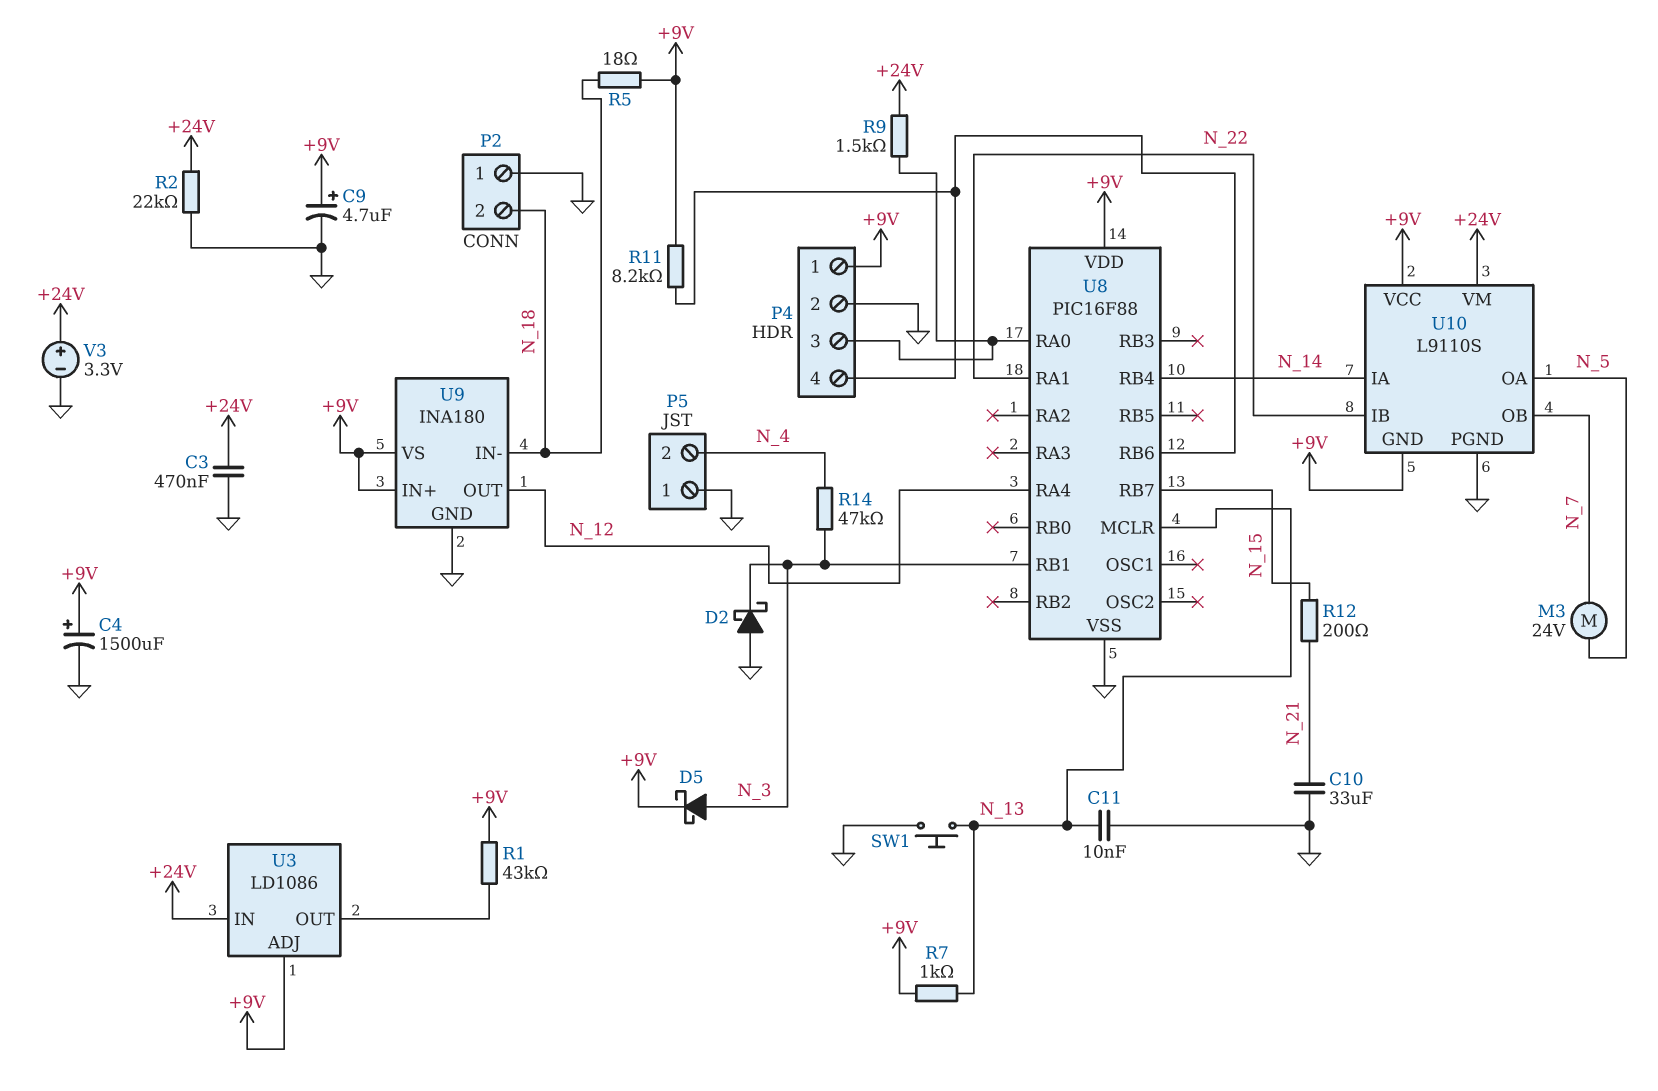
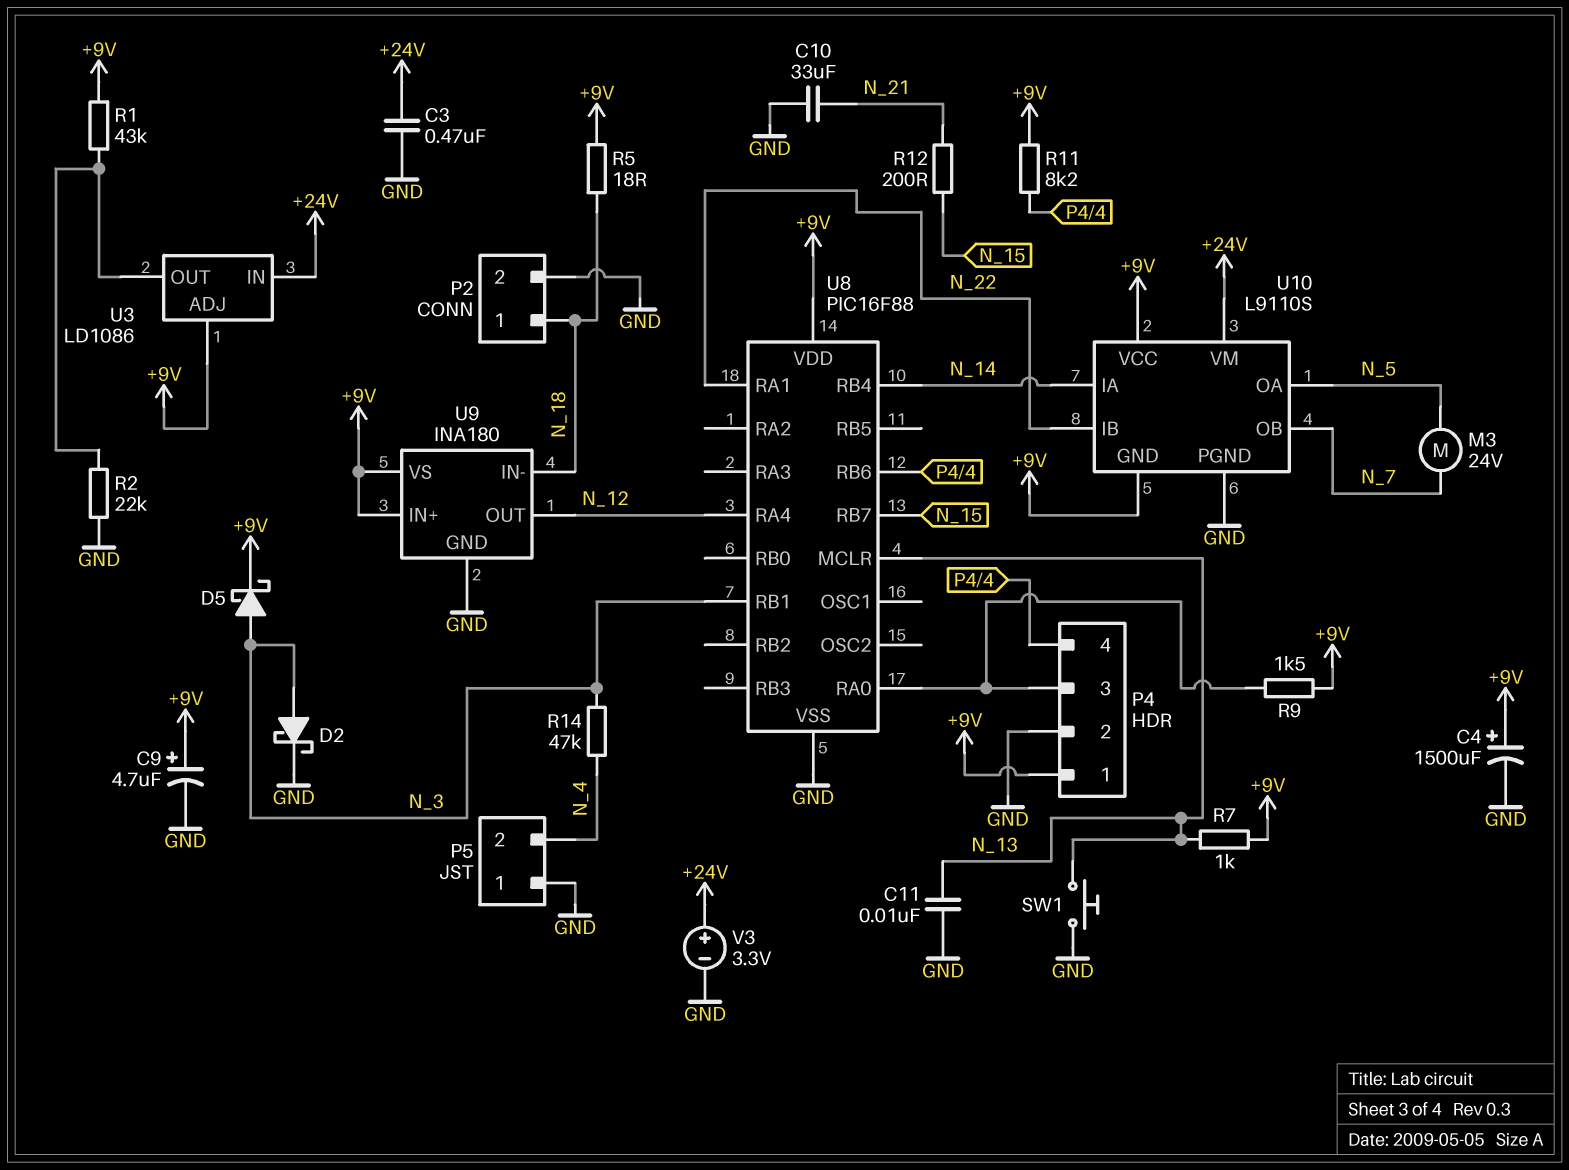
D2: schottky (A GND, K N_3) -> schottky (A N_3, K GND)
P2 pin 1: GND -> N_18
P2 pin 2: N_18 -> GND
R2: 22k (+24V, GND) -> 22k (GND, U3/OUT)
R9: 1.5k (+24V, P4/3) -> 1.5k (+9V, P4/3)

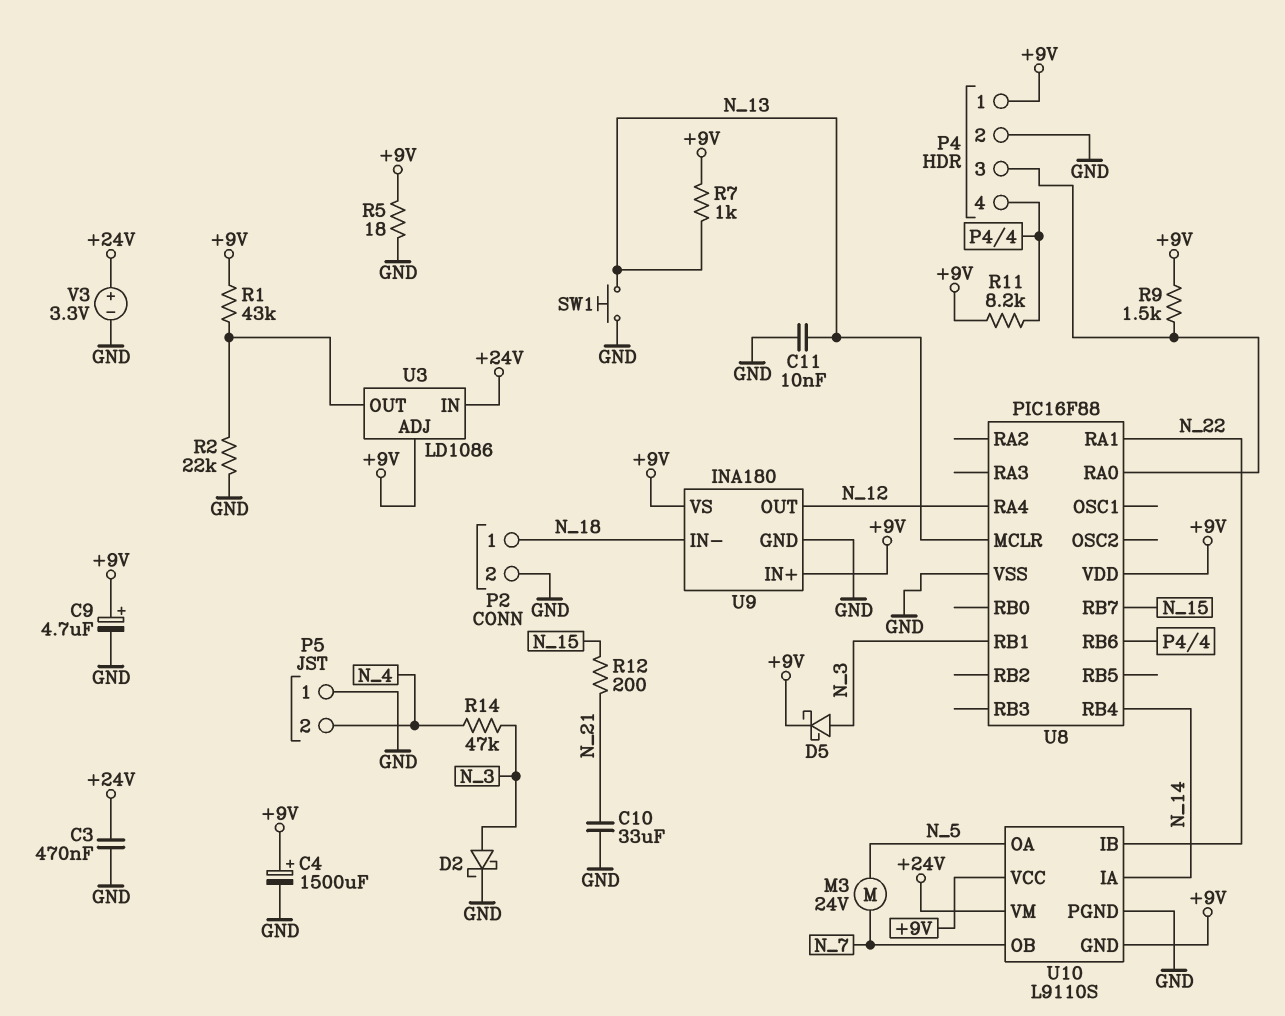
R5: 18 (+9V, N_18) -> 18 (+9V, GND)

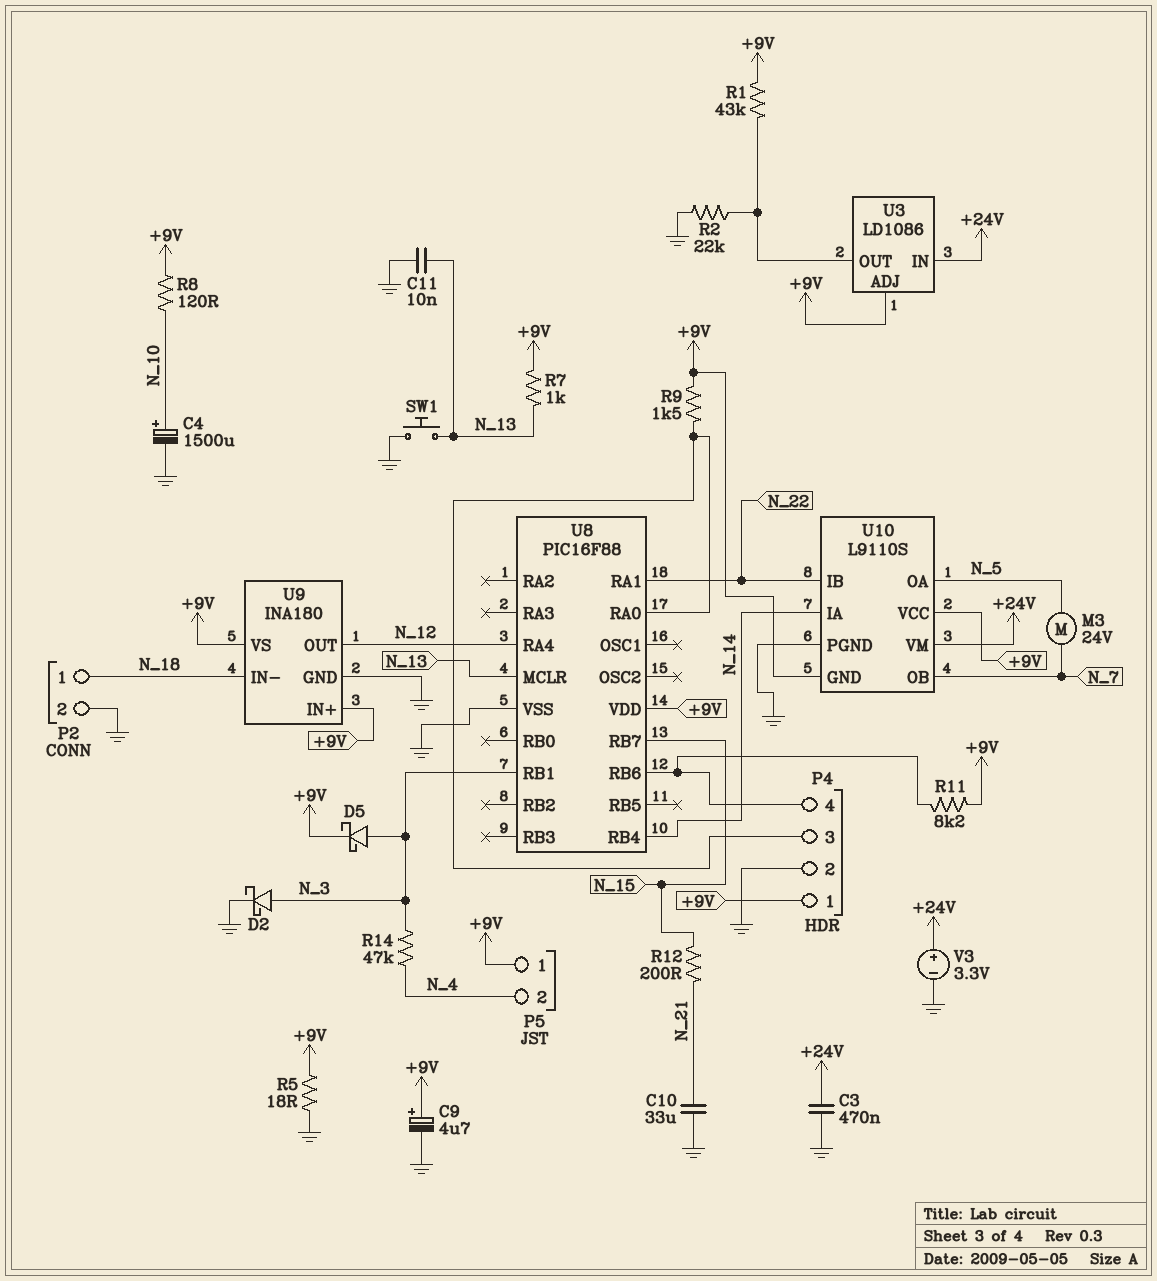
C4: 1500uF (plus +9V, minus GND) -> 1500uF (plus N_10, minus GND)
P5 pin 1: GND -> +9V
R8: none -> 120 (+9V, N_10)

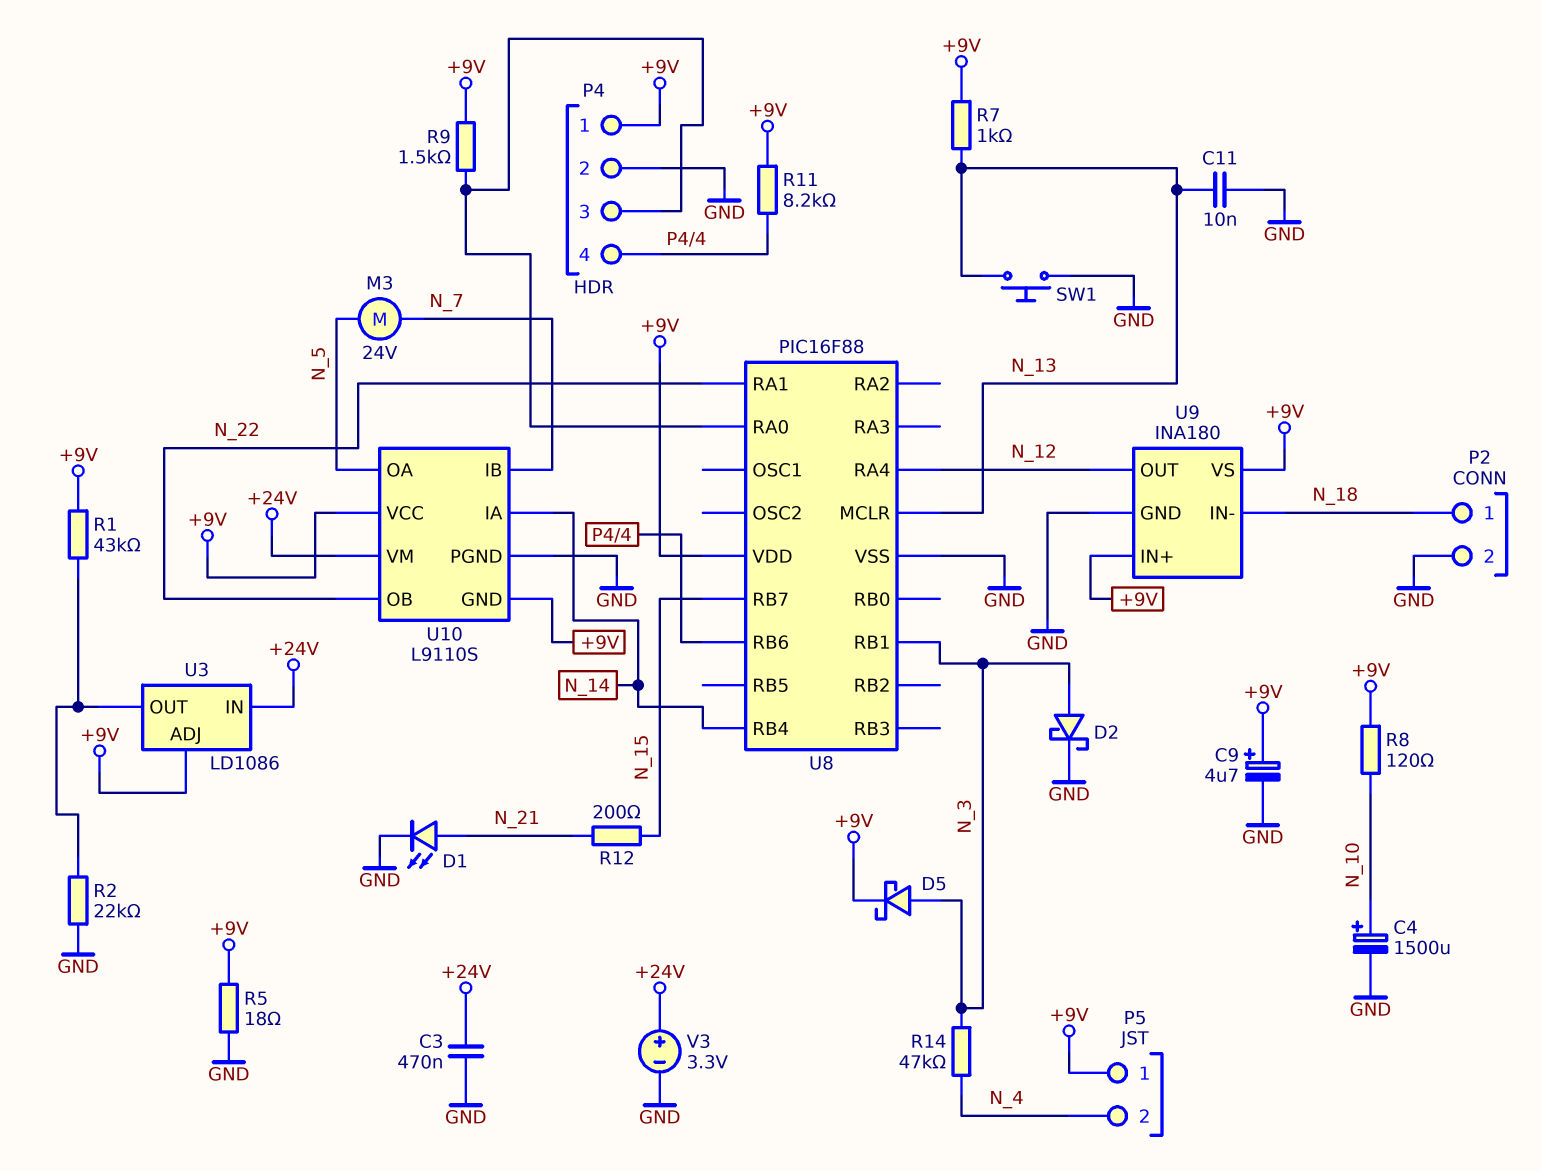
C10: 33uF (GND, N_21) -> none
D1: none -> LED (A N_21, K GND)
U10 pin IB: N_22 -> N_7
U10 pin OB: N_7 -> N_22

